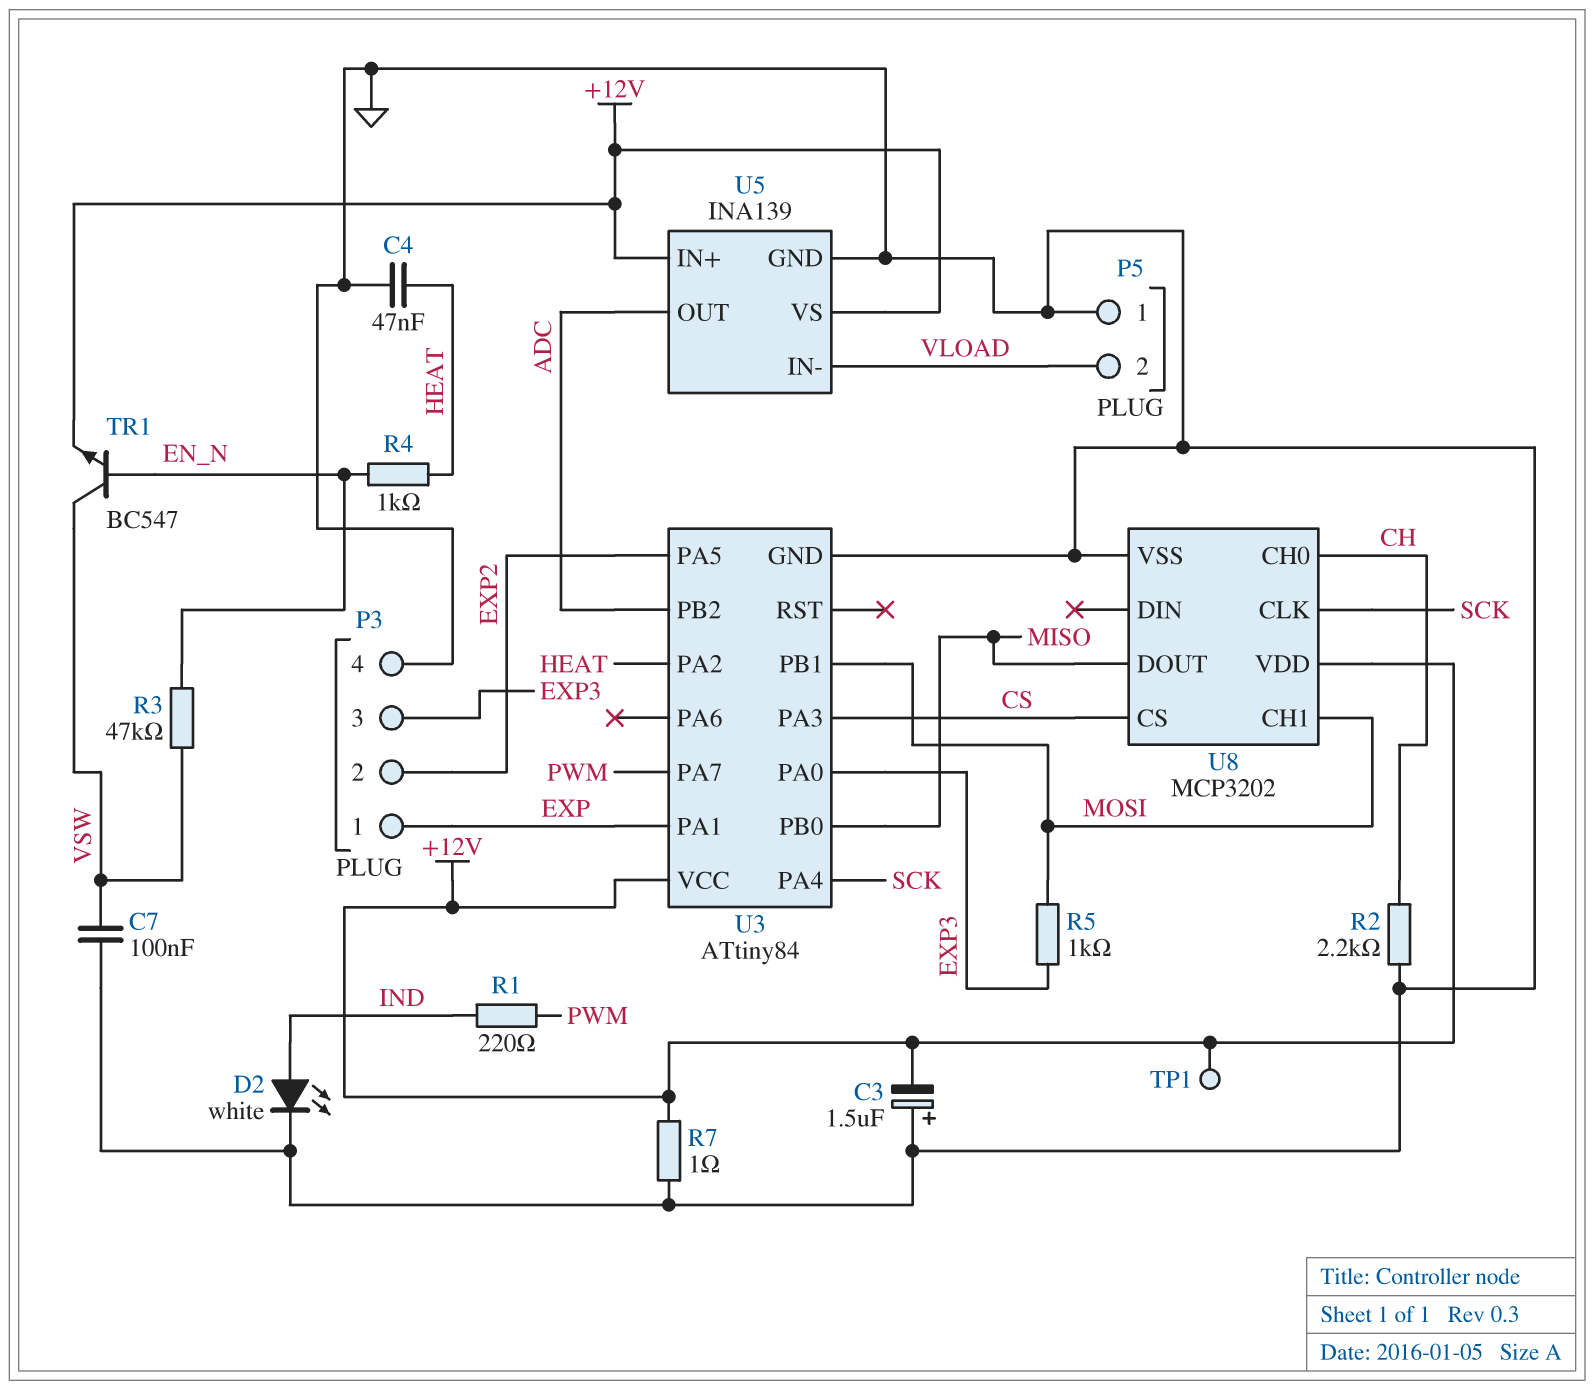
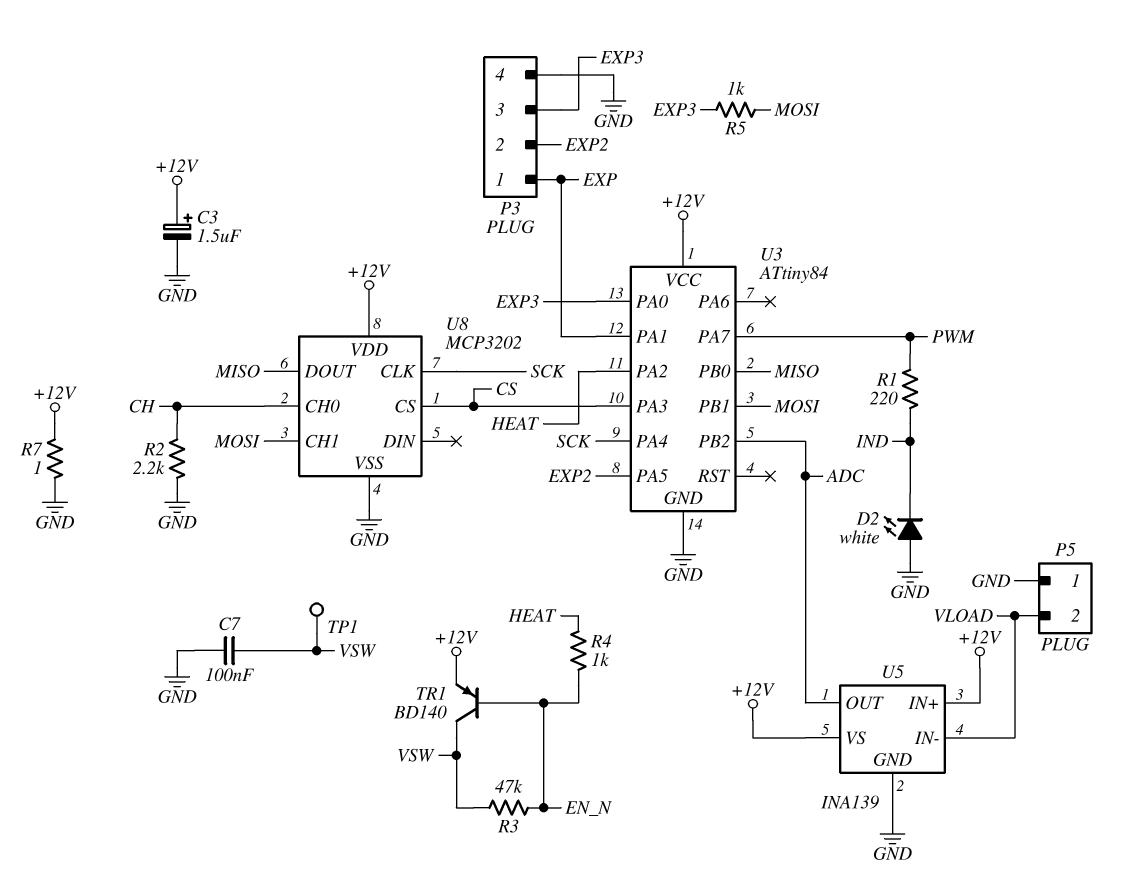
C3: 1.5uF (plus GND, minus +12V) -> 1.5uF (plus +12V, minus GND)
C4: 47nF (GND, HEAT) -> none
D2: LED white (A IND, K GND) -> LED white (A GND, K IND)
TP1: test point (+12V) -> test point (VSW)
TR1: NPN BC547 (B EN_N, C VSW, E +12V) -> PNP BD140 (B EN_N, C VSW, E +12V)

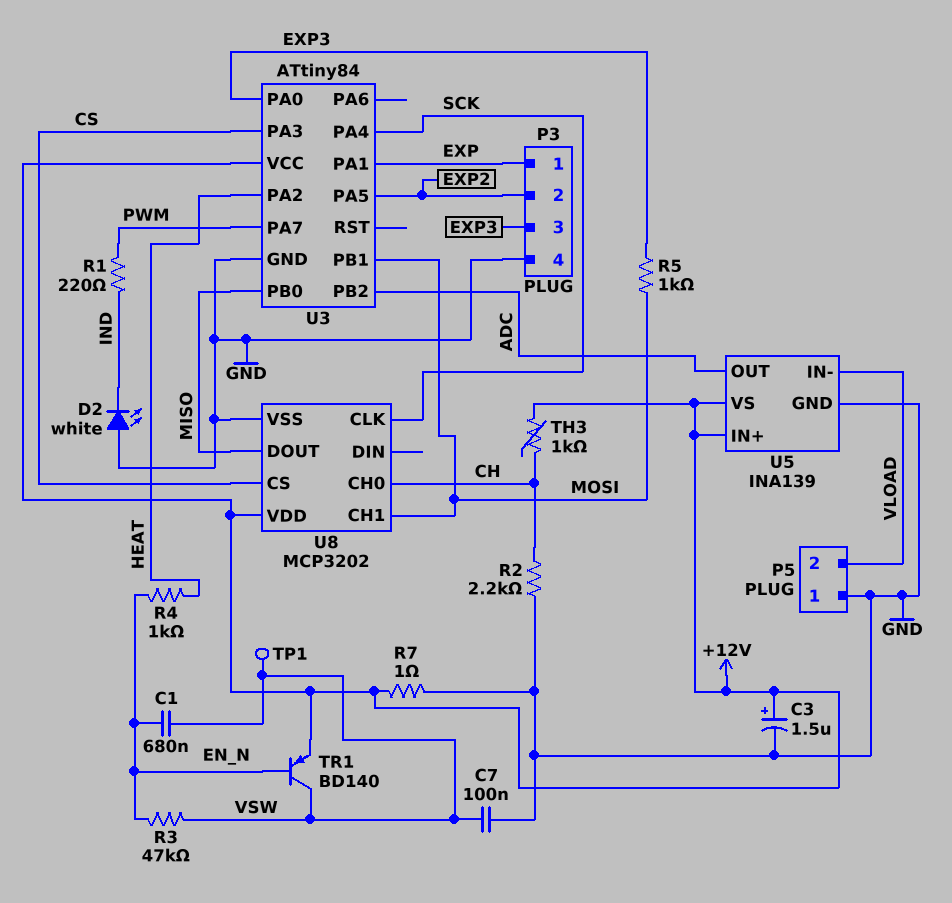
C1: none -> 680nF (EN_N, VSW)
TH3: none -> 1k (+12V, CH)

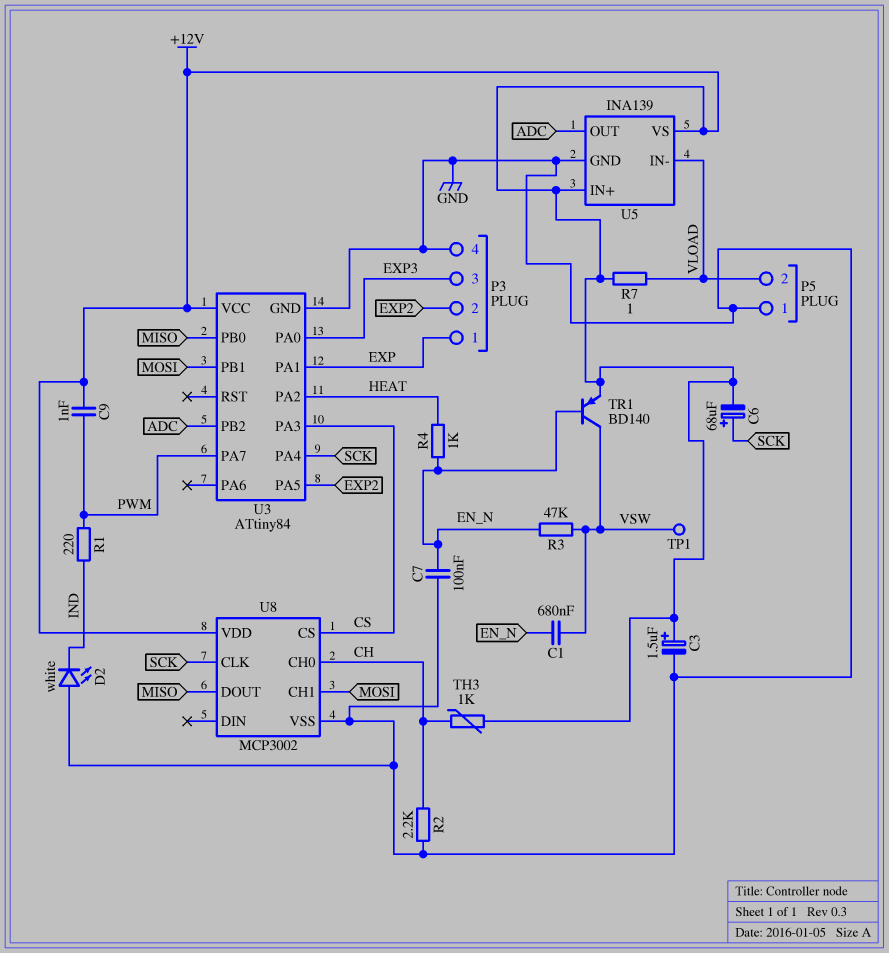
C6: none -> 68uF (plus SCK, minus +12V)
C7: 100nF (GND, VSW) -> 100nF (EN_N, GND)
C9: none -> 1nF (+12V, PWM)
R5: 1k (EXP3, MOSI) -> none
R7: 1 (+12V, GND) -> 1 (+12V, VLOAD)
U8: MCP3202 -> MCP3002

